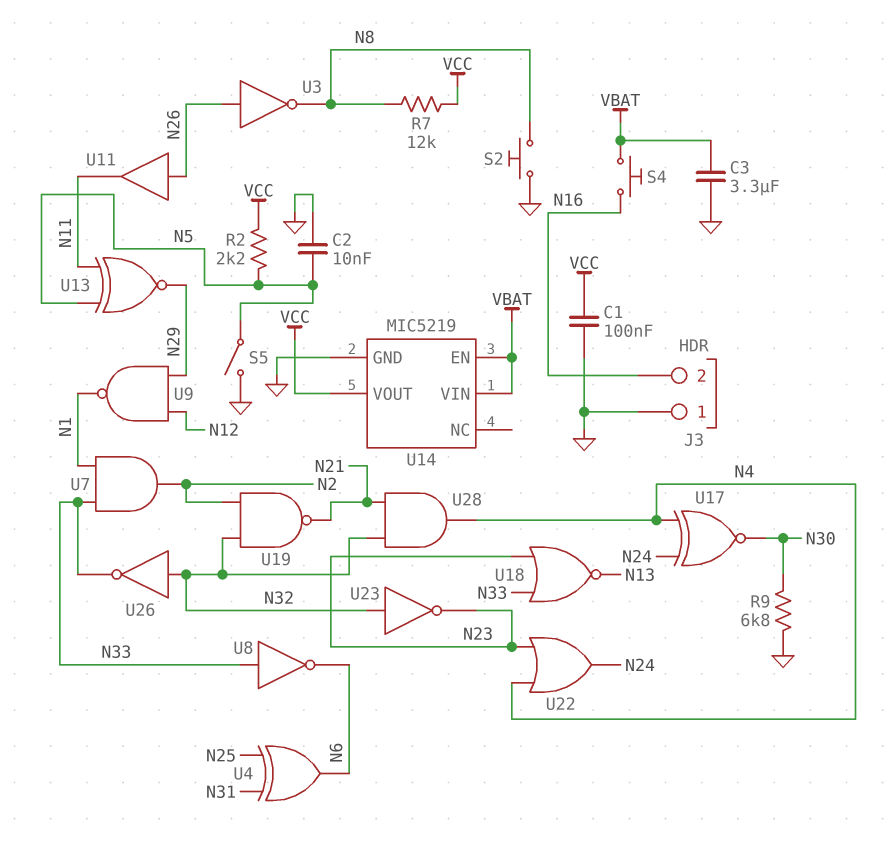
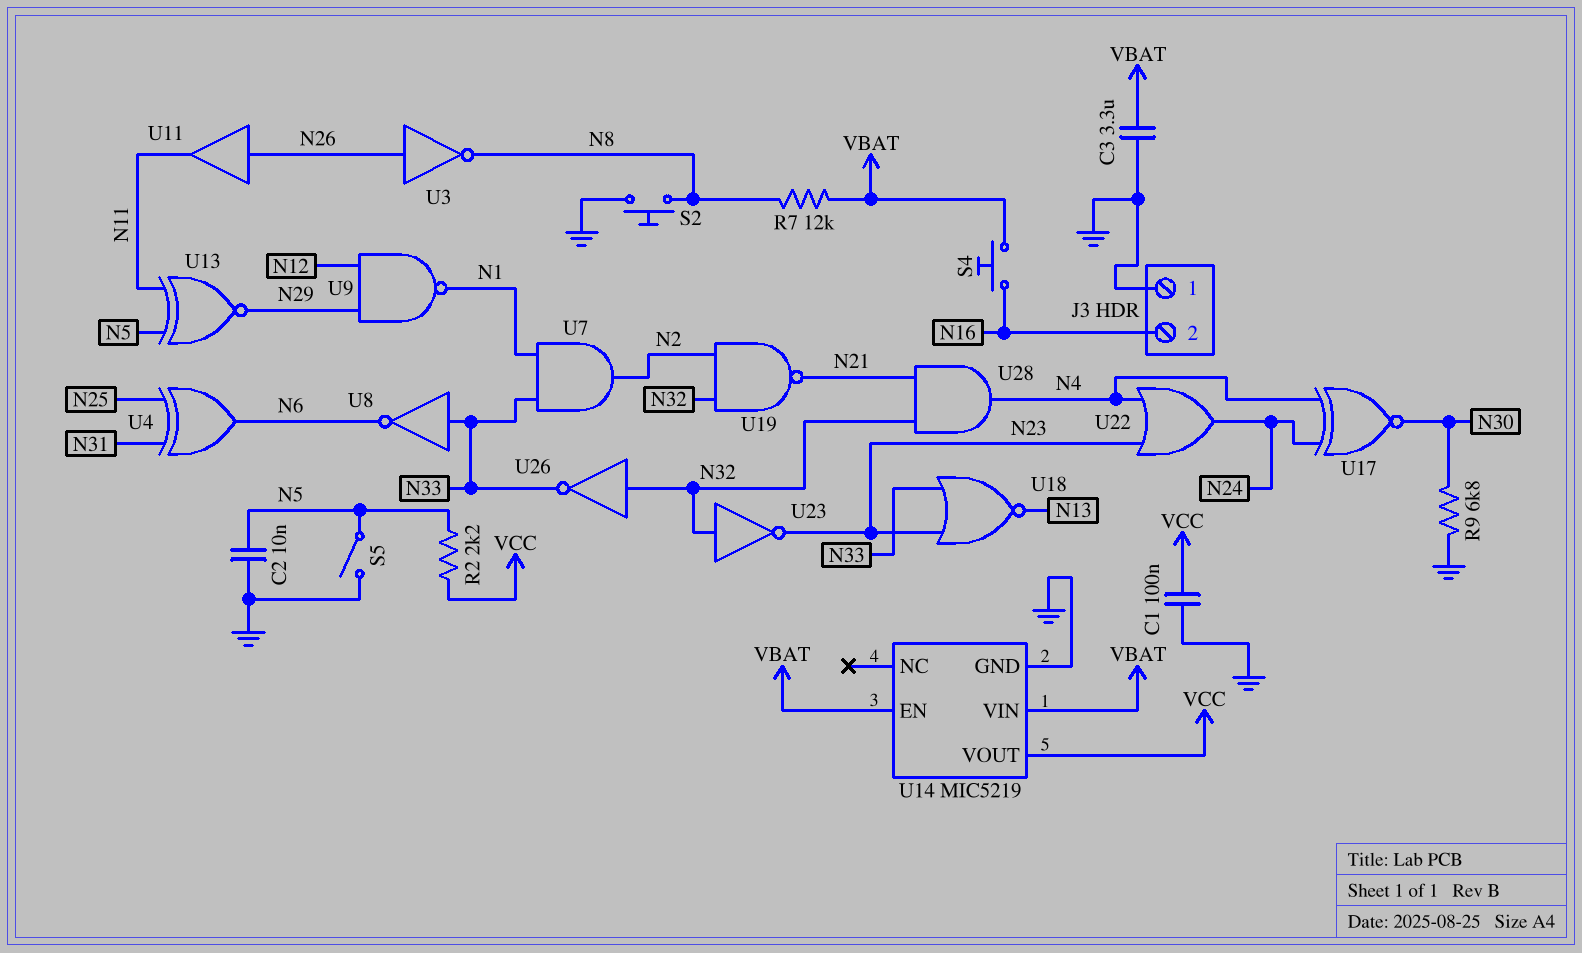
R7: 12k (N8, VCC) -> 12k (N8, VBAT)

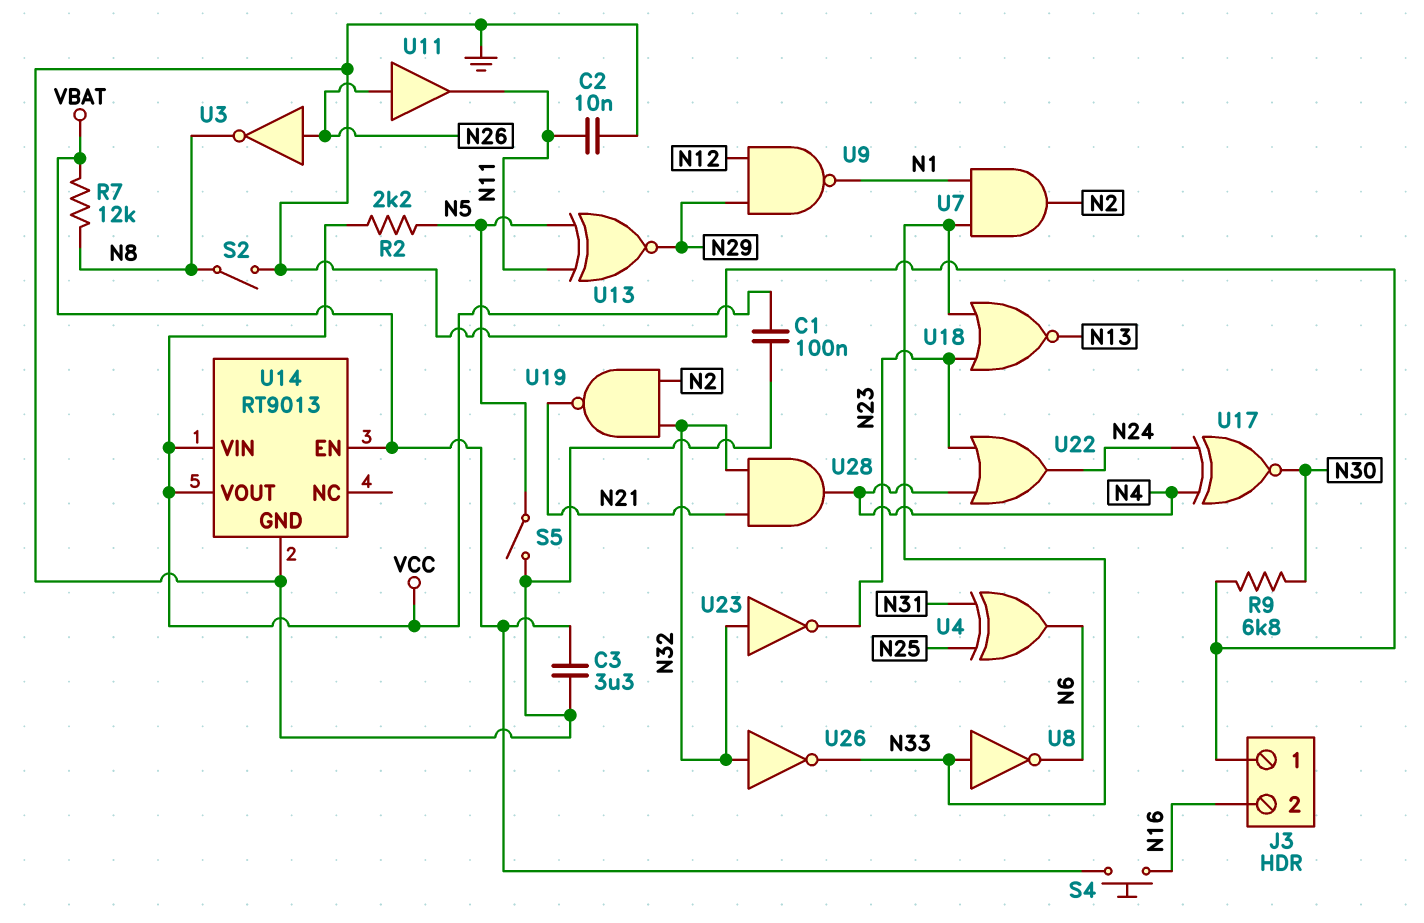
C2: 10nF (GND, N5) -> 10nF (GND, N11)
S2: button (GND, N8) -> switch (GND, N8)
U14: MIC5219 -> RT9013
U14 pin VIN: VBAT -> VCC

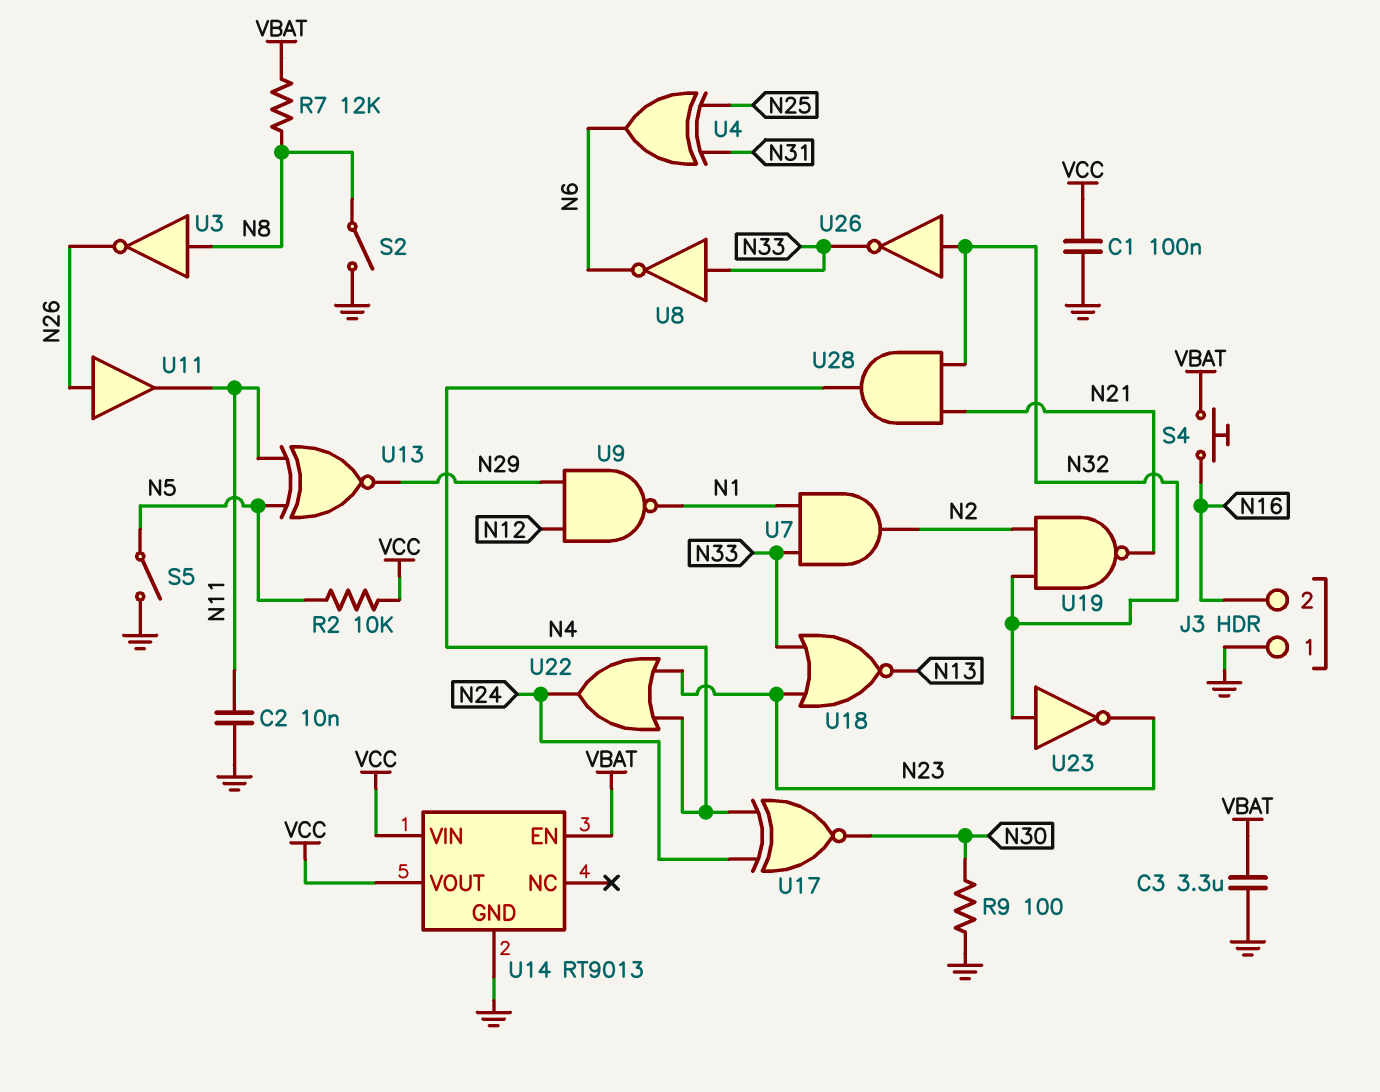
R2: 2.2k (N5, VCC) -> 10k (N5, VCC)
R9: 6.8k (GND, N30) -> 100 (GND, N30)
U3: NOT (in N26, out N8) -> NOT (in N8, out N26)

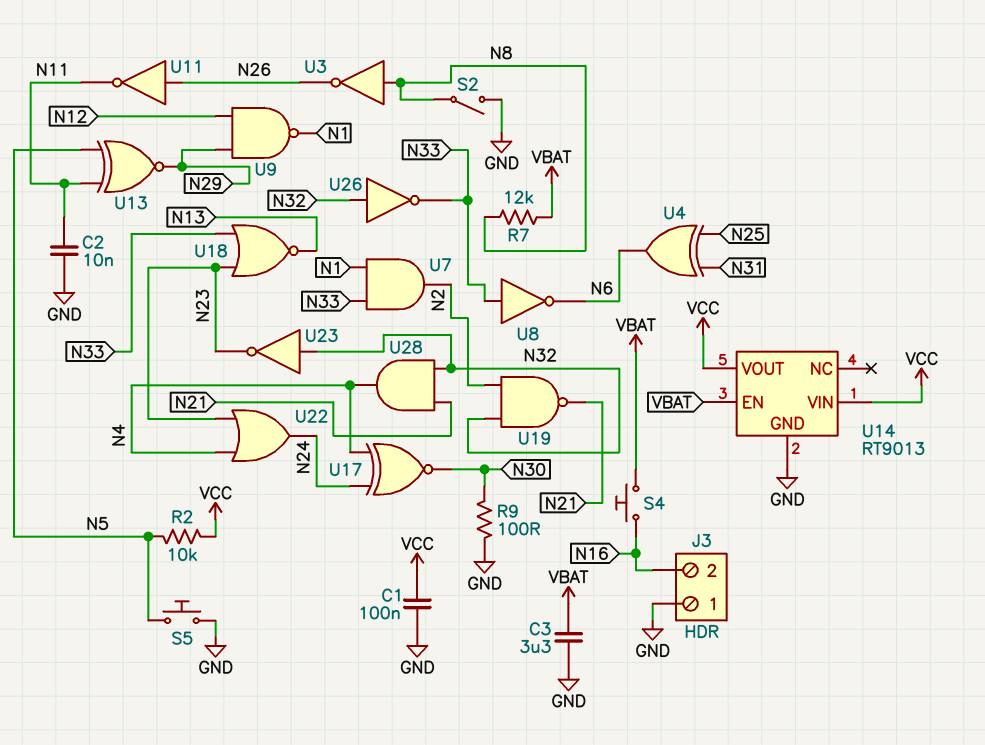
S5: switch (GND, N5) -> button (GND, N5)
U11: buffer (in N26, out N11) -> NOT (in N26, out N11)

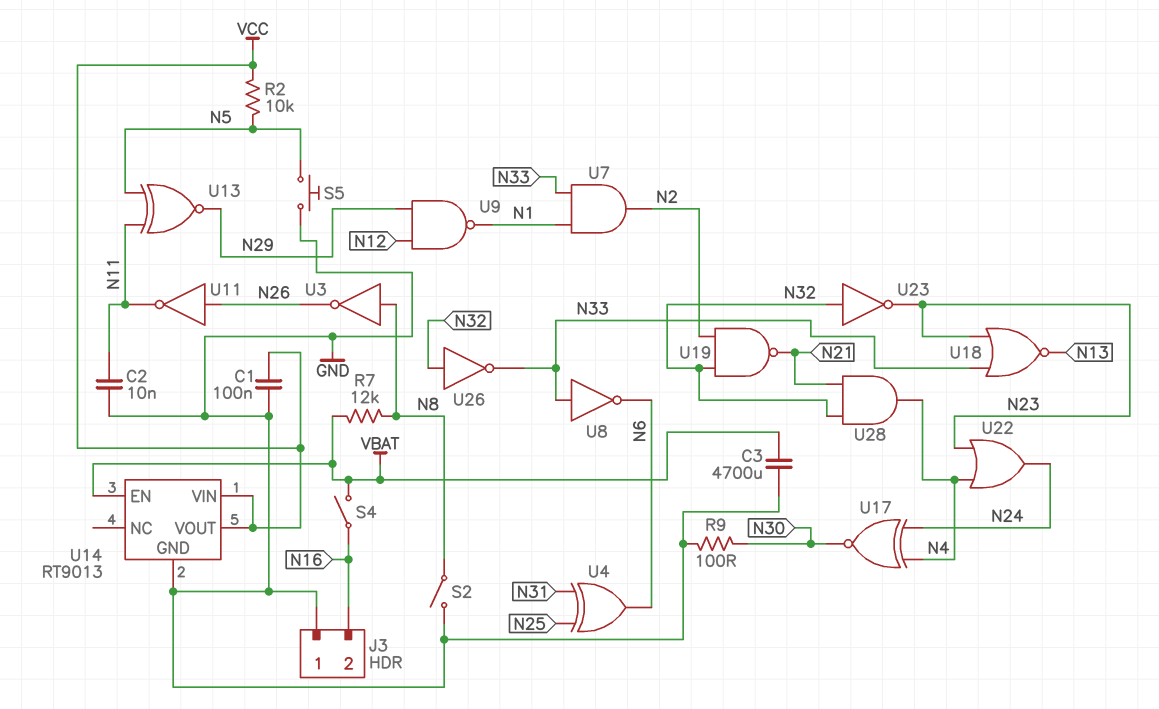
C3: 3.3uF (GND, VBAT) -> 4700uF (GND, VBAT)
S4: button (N16, VBAT) -> switch (N16, VBAT)

